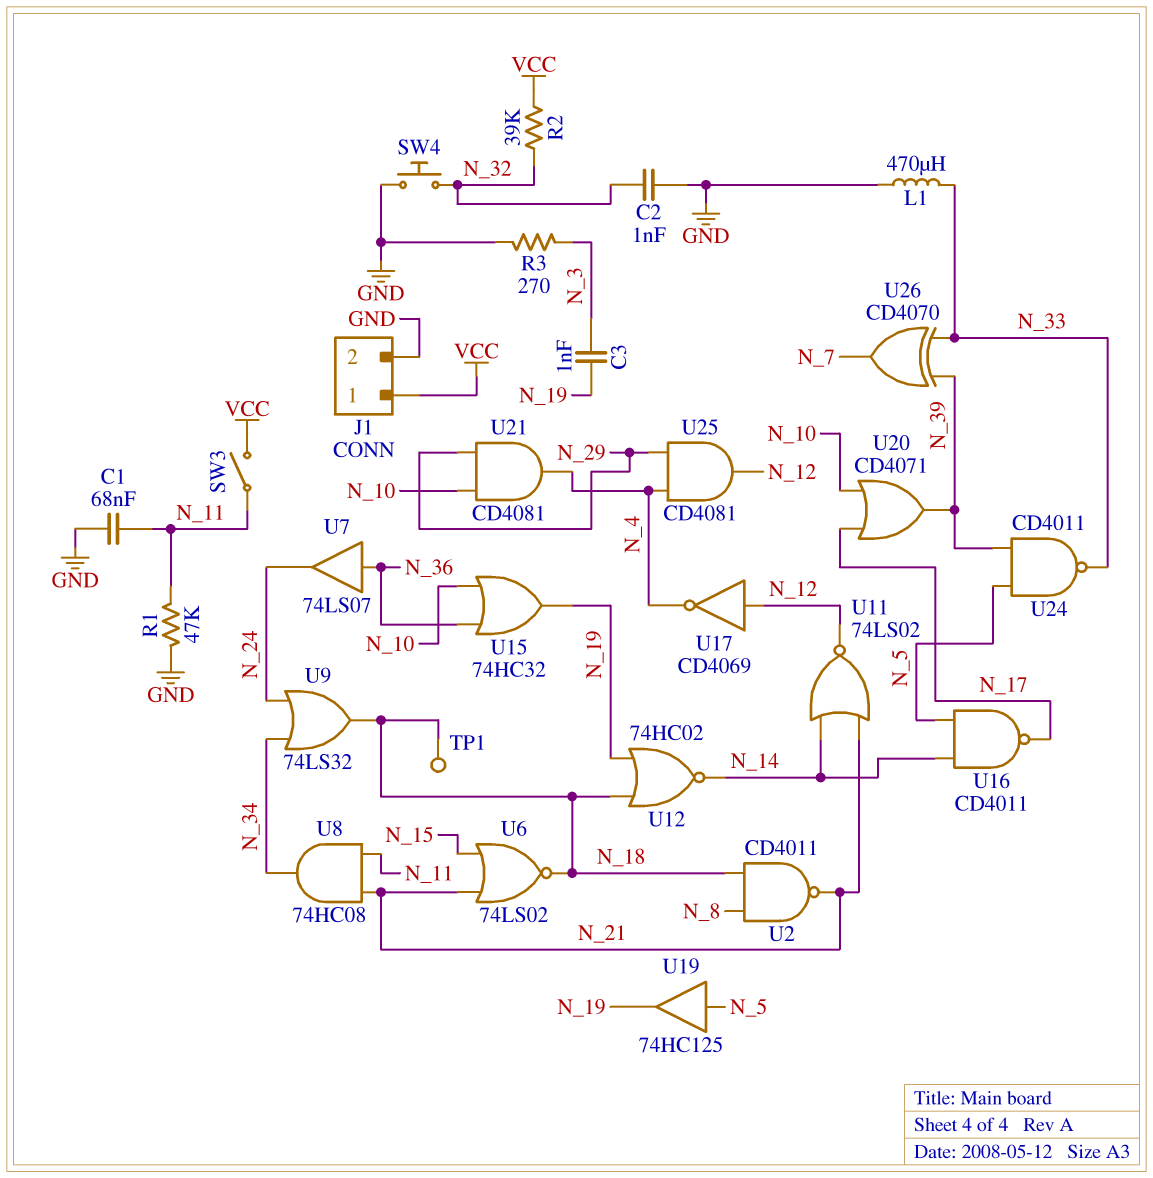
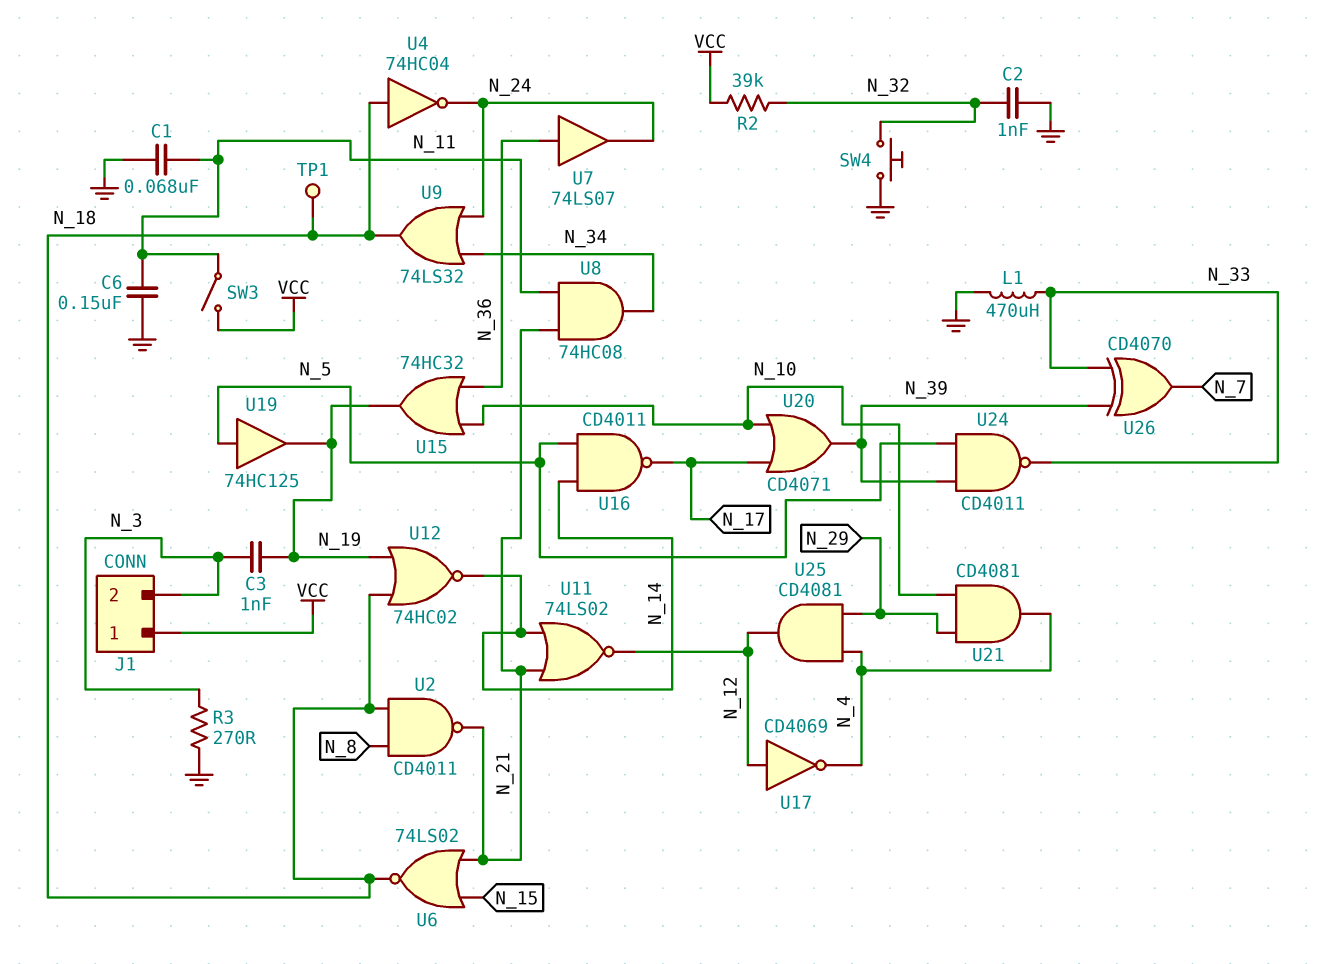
C6: none -> 150nF (GND, N_11)
J1 pin 2: GND -> N_3
R1: 47k (GND, N_11) -> none
U4: none -> NOT 74HC04 (in N_18, out N_24)

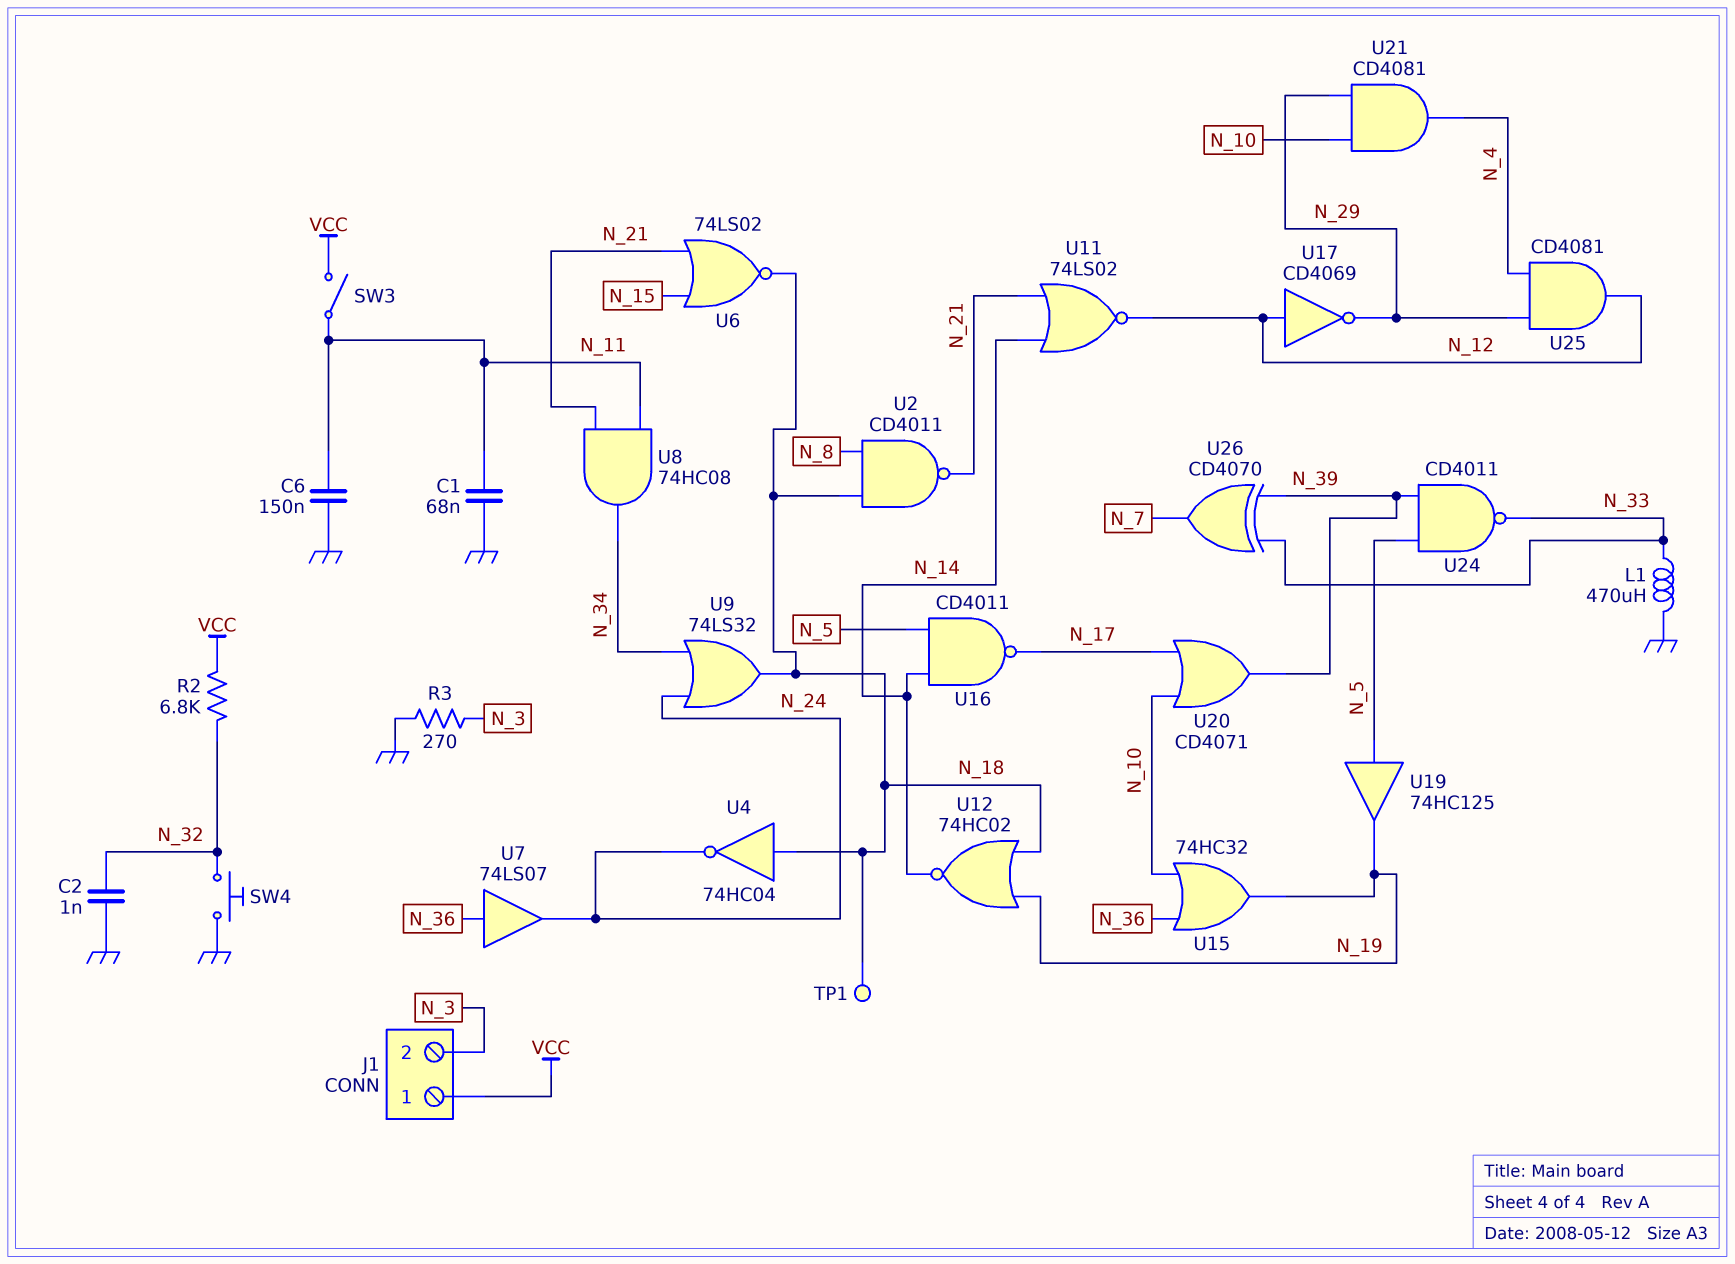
C3: 1nF (N_3, N_19) -> none
R2: 39k (N_32, VCC) -> 6.8k (N_32, VCC)
U17: NOT CD4069 (in N_12, out N_4) -> NOT CD4069 (in N_12, out N_29)

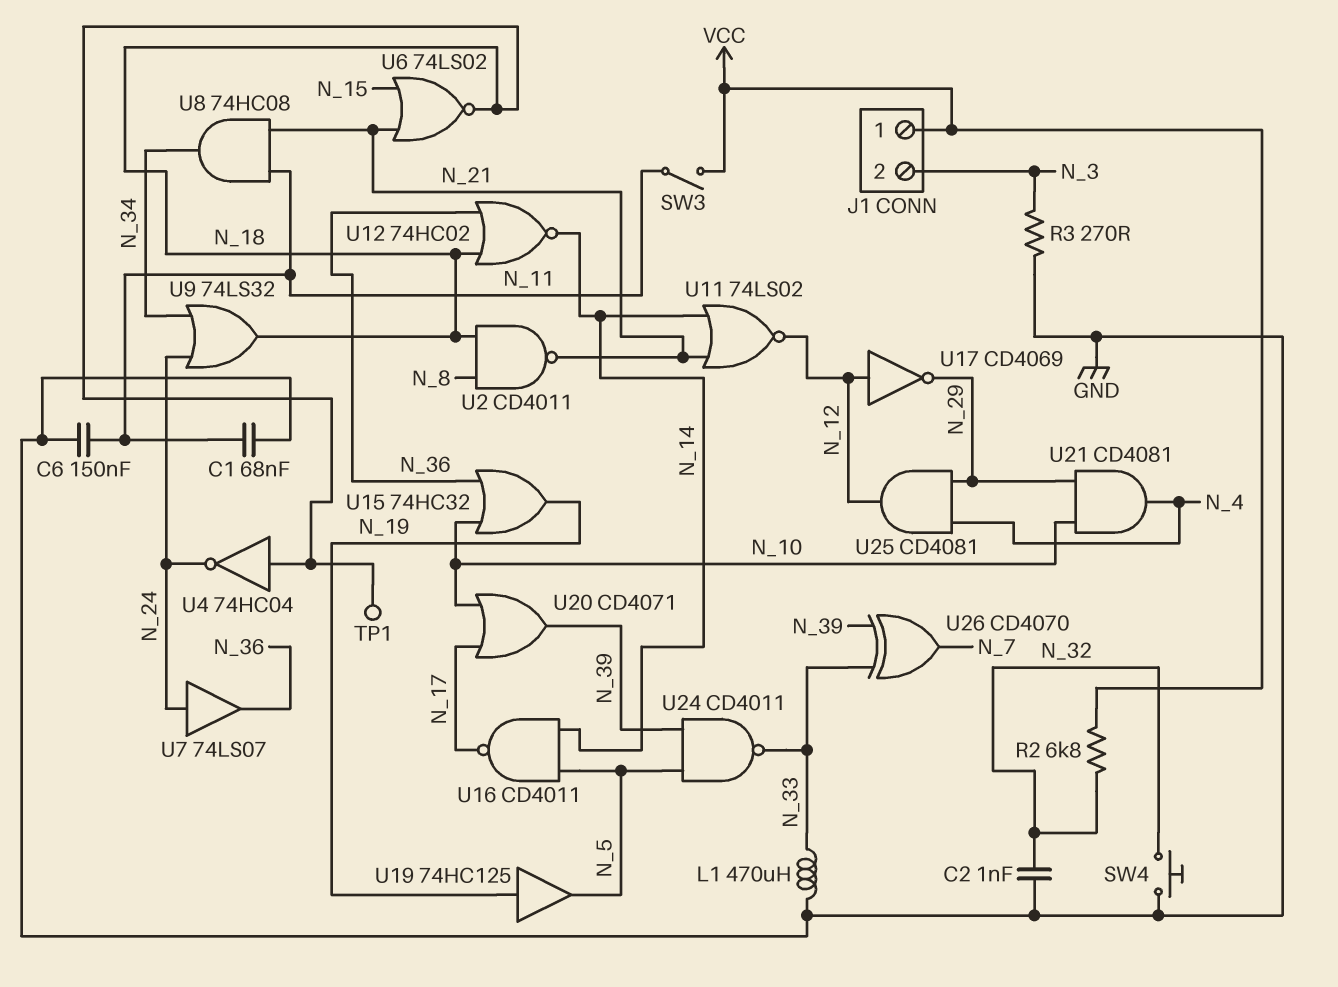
U7: buffer 74LS07 (in N_36, out N_24) -> buffer 74LS07 (in N_24, out N_36)
U12: NOR 74HC02 (in N_18, in N_19, out N_14) -> NOR 74HC02 (in N_18, in N_36, out N_14)
U19: buffer 74HC125 (in N_5, out N_19) -> buffer 74HC125 (in N_19, out N_5)

